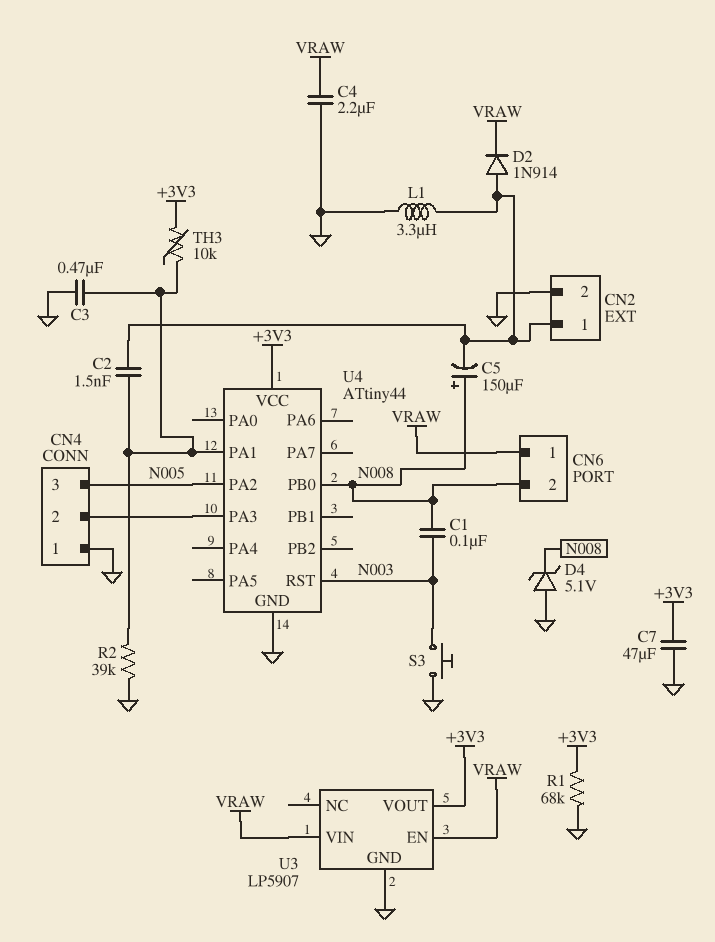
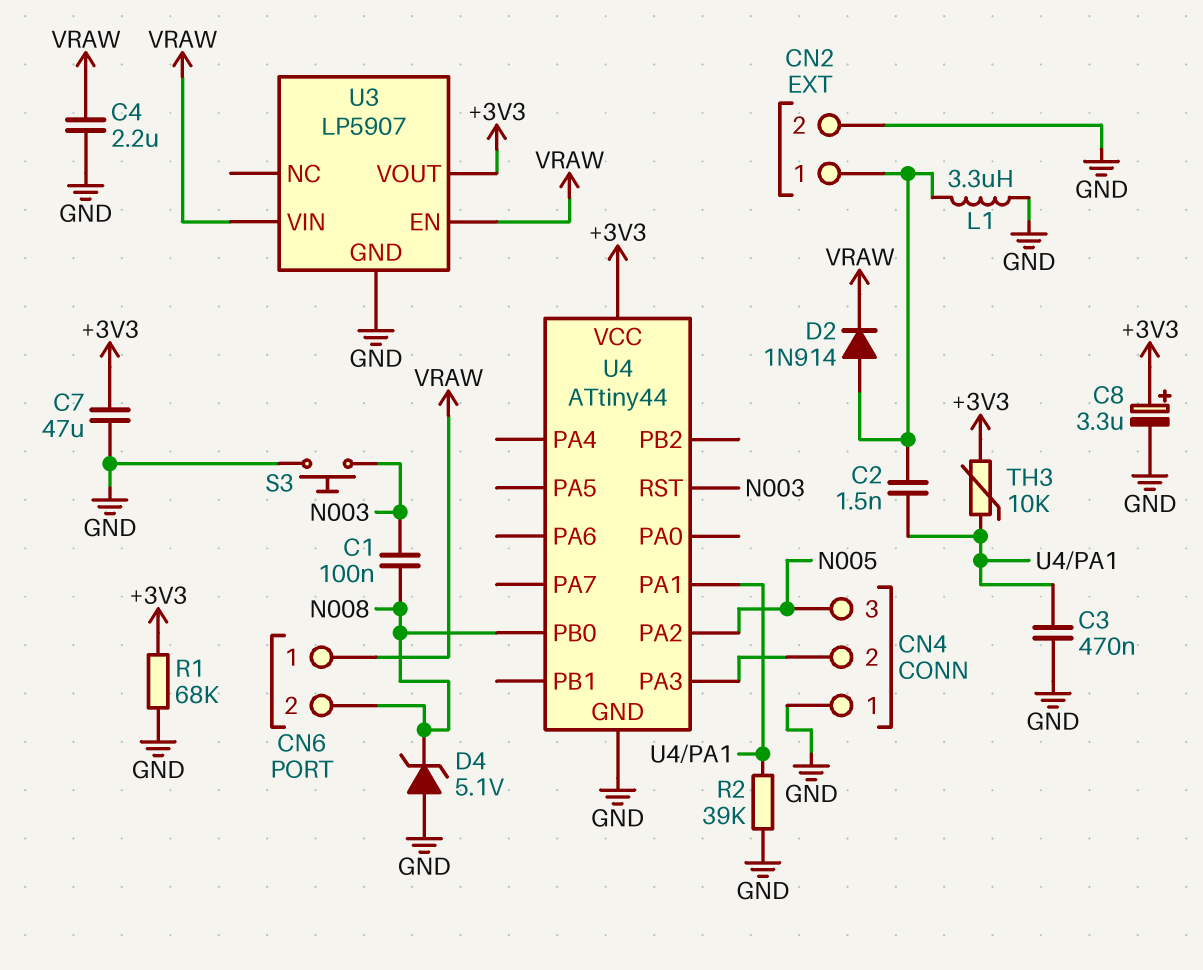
C5: 150uF (plus N008, minus CN2/1) -> none
C8: none -> 3.3uF (plus +3V3, minus GND)

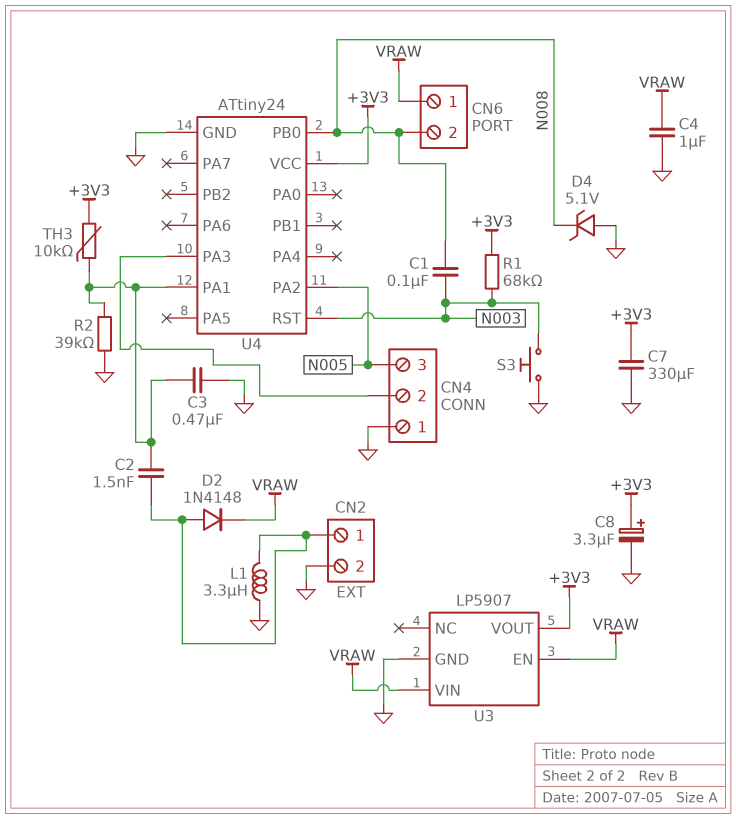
C4: 2.2uF (GND, VRAW) -> 1uF (GND, VRAW)
C7: 47uF (+3V3, GND) -> 330uF (+3V3, GND)
D2: diode 1N914 (A CN2/1, K VRAW) -> diode 1N4148 (A CN2/1, K VRAW)
R1: 68k (+3V3, GND) -> 68k (+3V3, N003)
U4: ATtiny44 -> ATtiny24

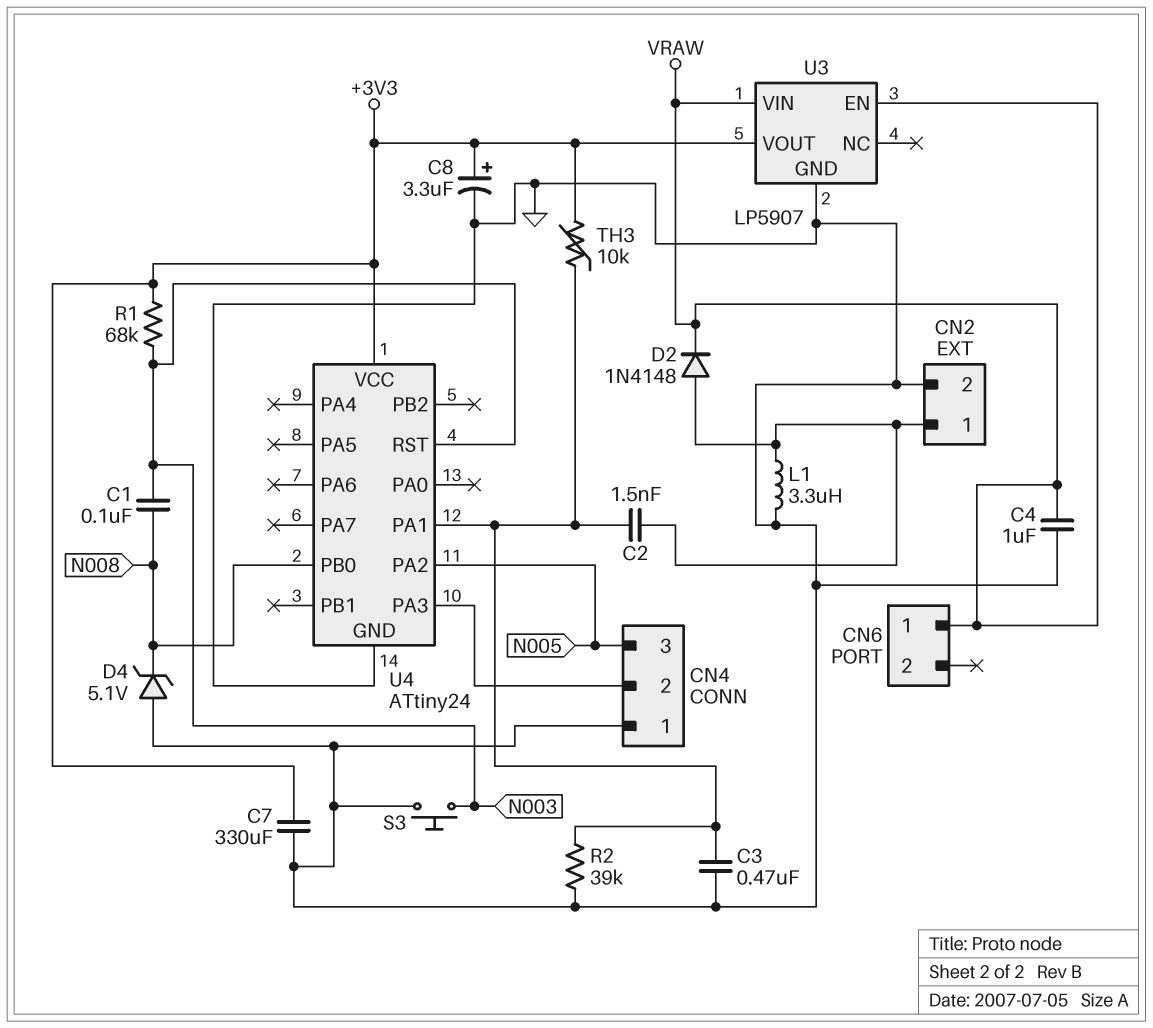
CN6 pin 2: N008 -> none

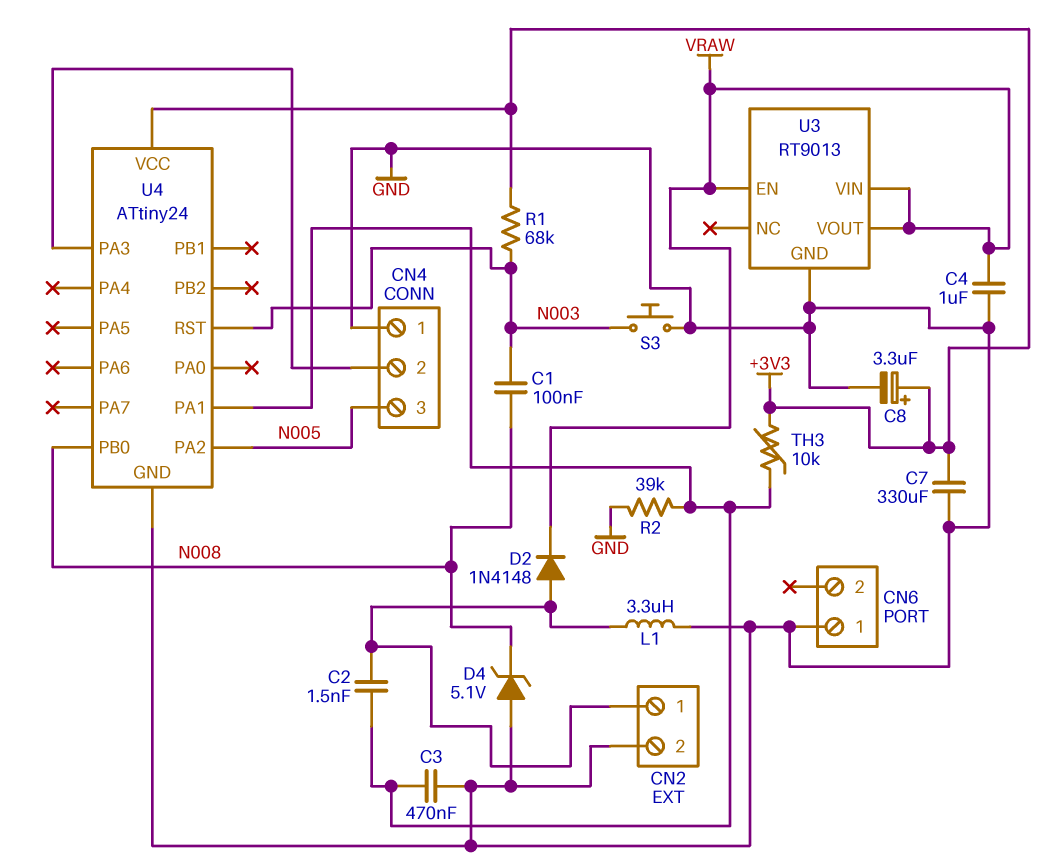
CN6 pin 1: VRAW -> GND
U3: LP5907 -> RT9013
U3 pin VOUT: +3V3 -> VRAW

